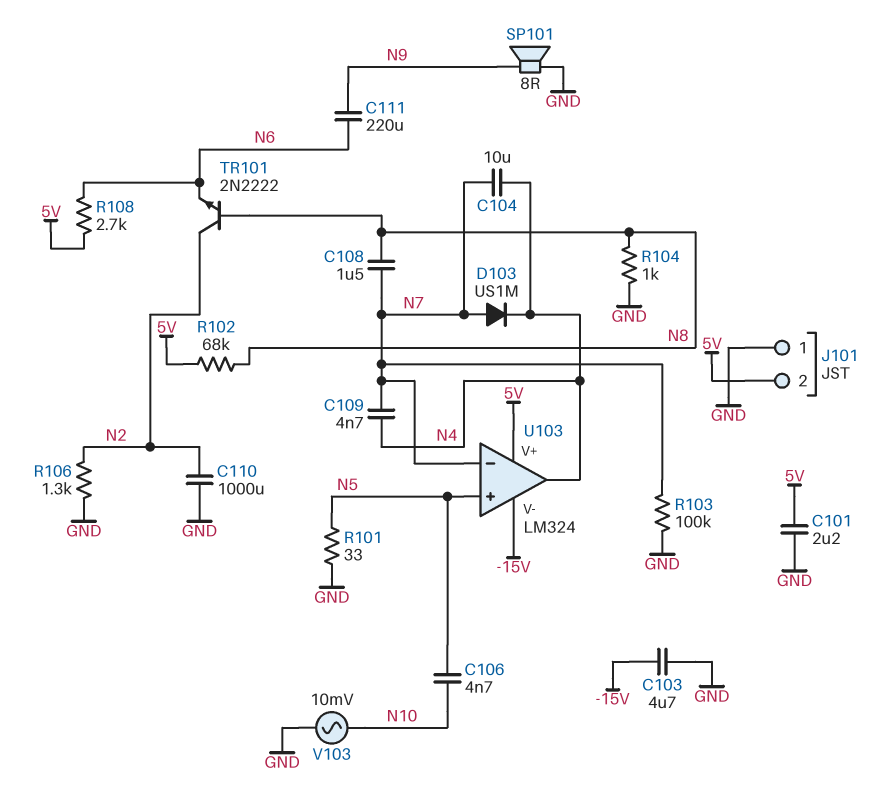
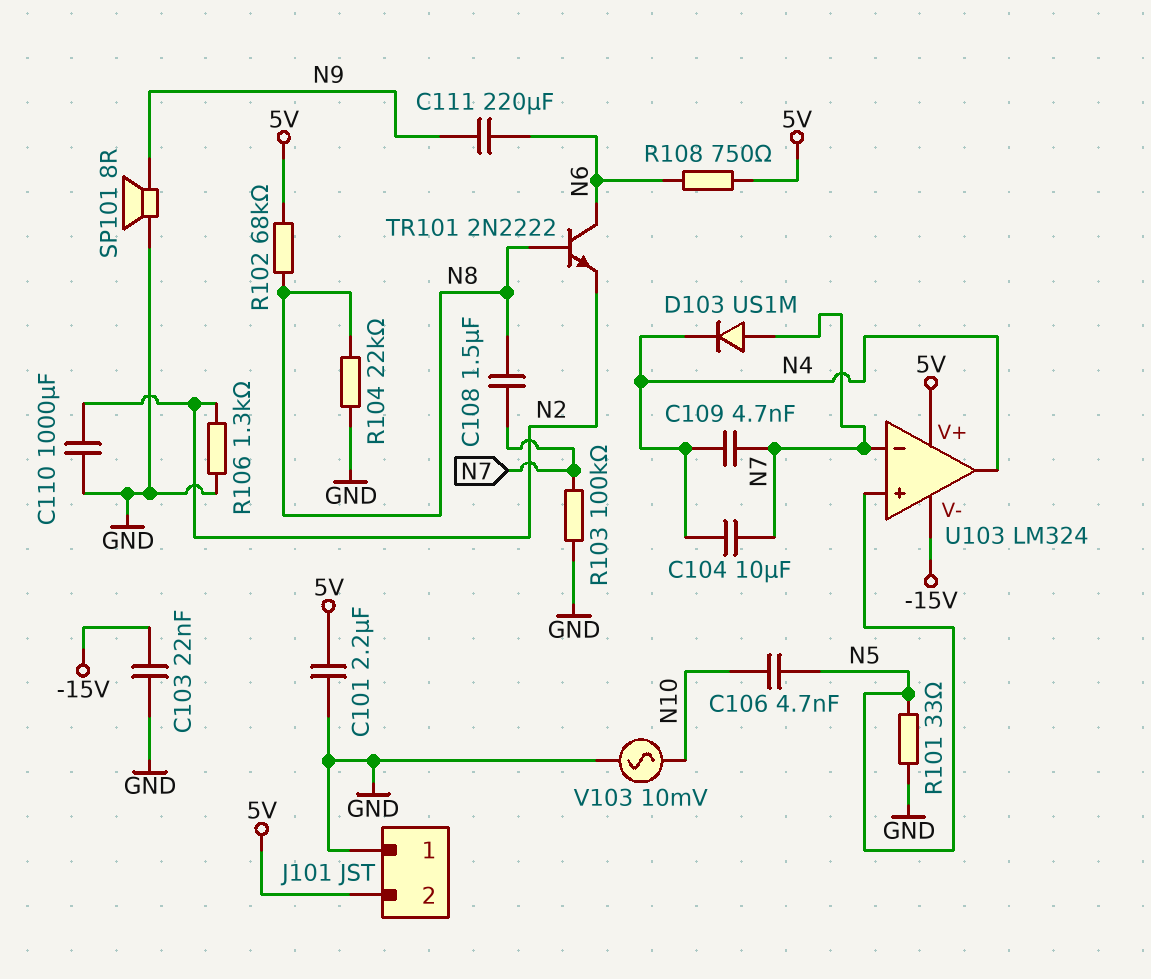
C103: 4.7uF (-15V, GND) -> 22nF (-15V, GND)
R104: 1k (GND, N8) -> 22k (GND, N8)
R108: 2.7k (5V, N6) -> 750 (5V, N6)
TR101: NPN 2N2222 (B N8, C N2, E N6) -> NPN 2N2222 (B N8, C N6, E N2)

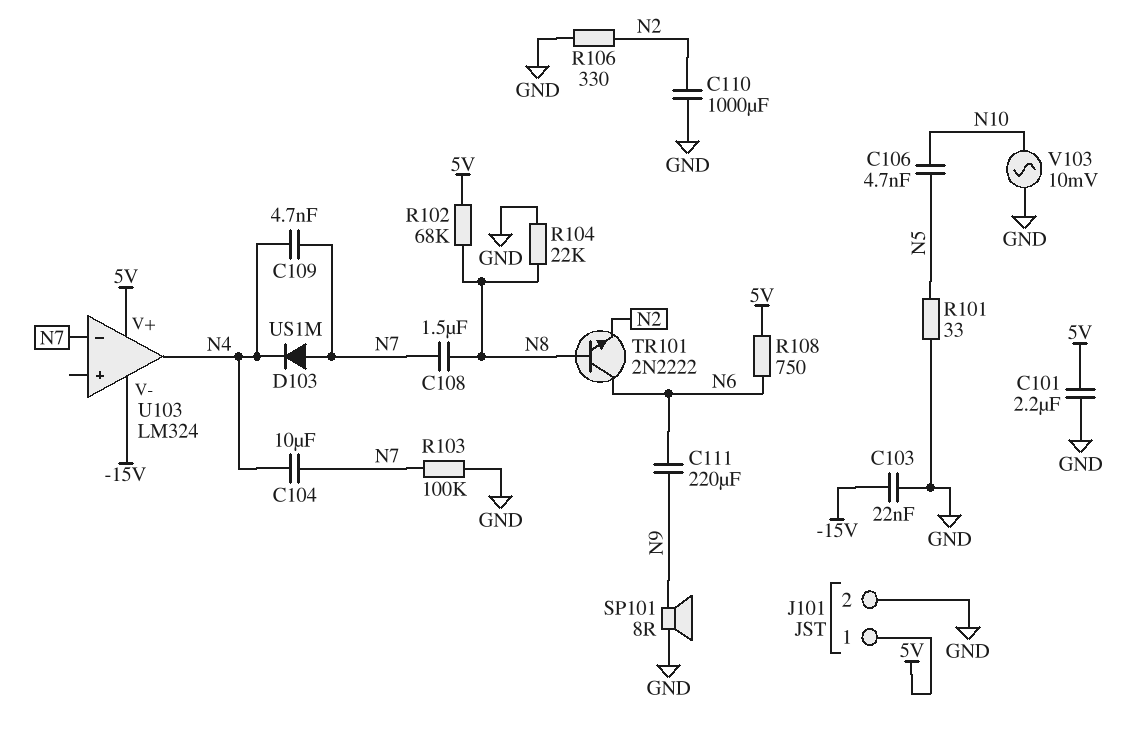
J101 pin 1: GND -> 5V
J101 pin 2: 5V -> GND
R106: 1.3k (GND, N2) -> 330 (GND, N2)
U103 pin in+: N5 -> none

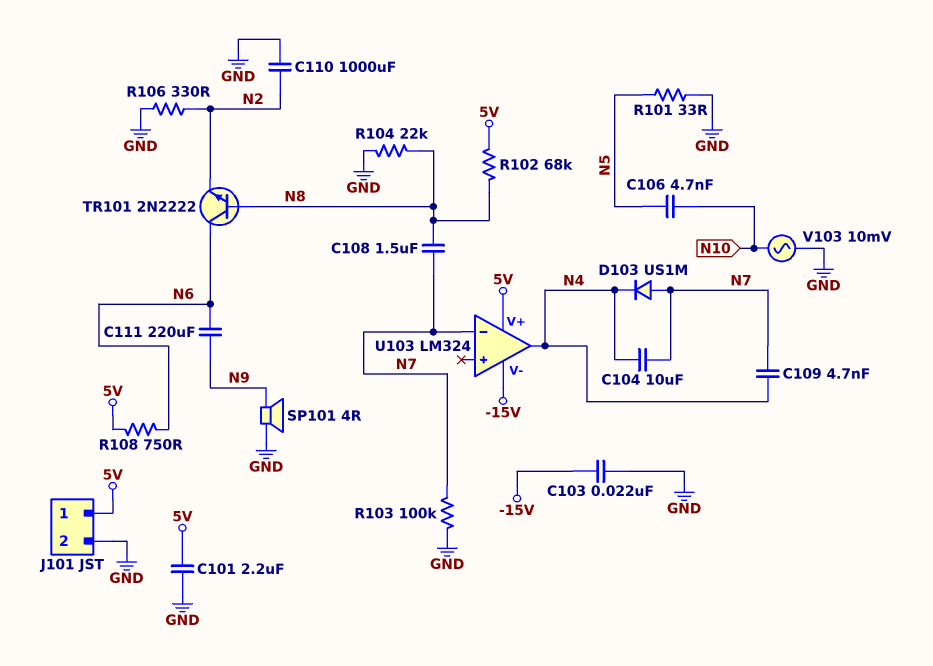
SP101: speaker 8R (GND, N9) -> speaker 4R (GND, N9)

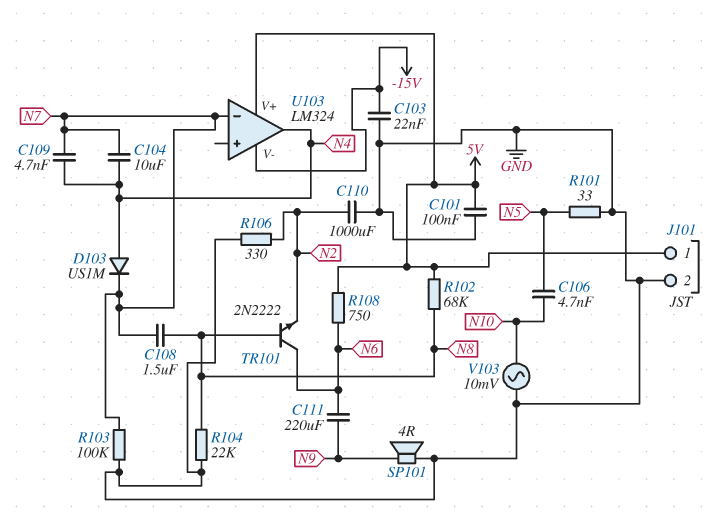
C101: 2.2uF (5V, GND) -> 100nF (5V, GND)
D103: diode US1M (A N7, K N4) -> diode US1M (A N4, K N7)

